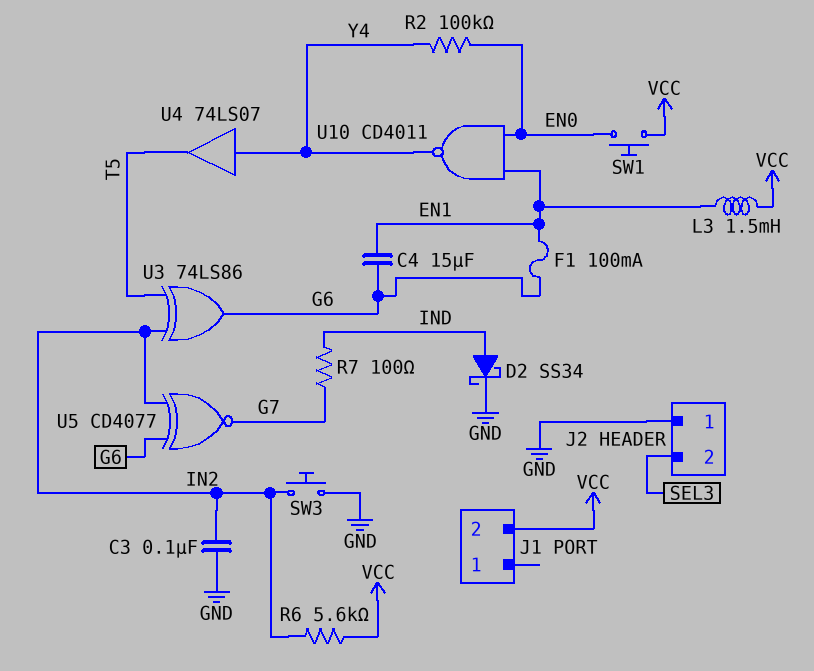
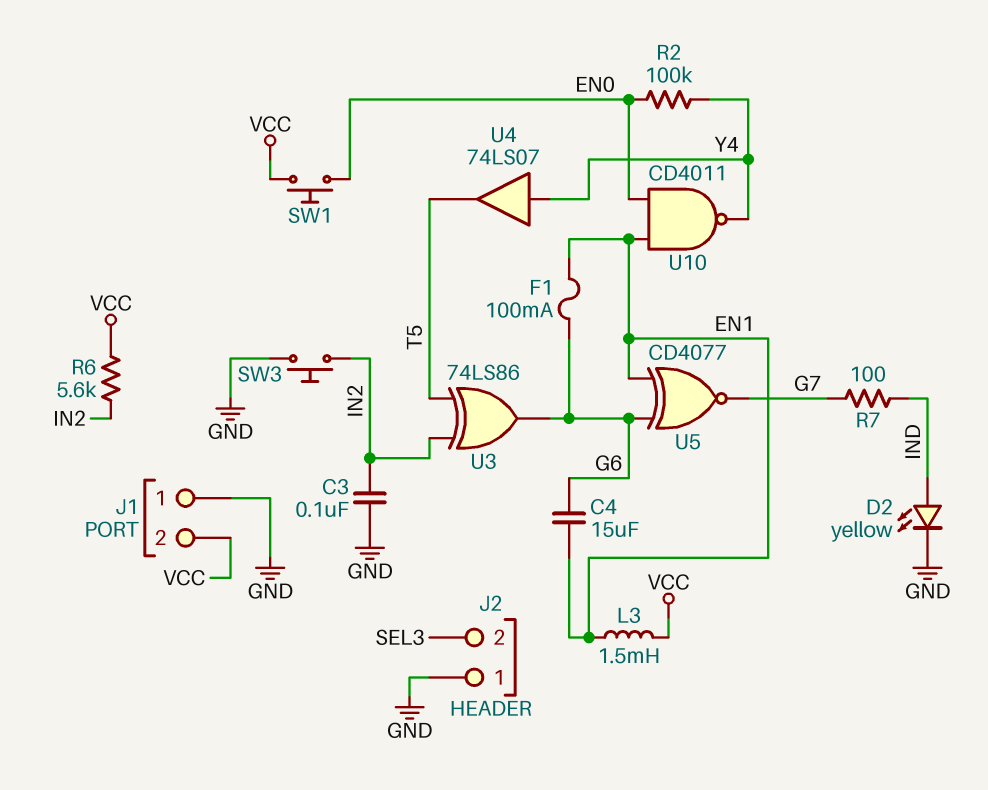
D2: schottky SS34 (A IND, K GND) -> LED yellow (A IND, K GND)
J1 pin 1: none -> GND
U5: XNOR CD4077 (in G6, in IN2, out G7) -> XNOR CD4077 (in EN1, in G6, out G7)

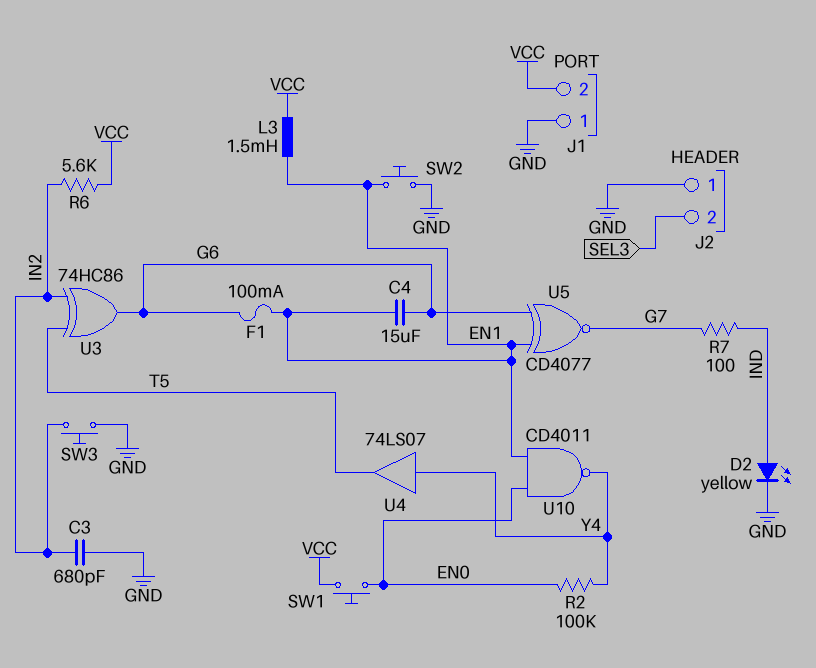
C3: 100nF (GND, IN2) -> 680pF (GND, IN2)
SW2: none -> button (EN1, GND)
U3: XOR 74LS86 (in IN2, in T5, out G6) -> XOR 74HC86 (in IN2, in T5, out G6)

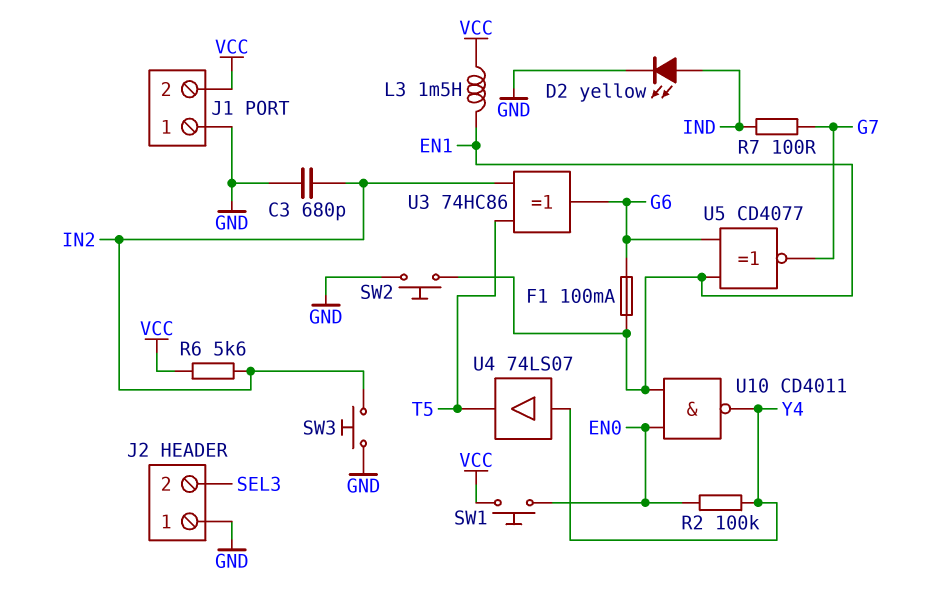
C4: 15uF (EN1, G6) -> none

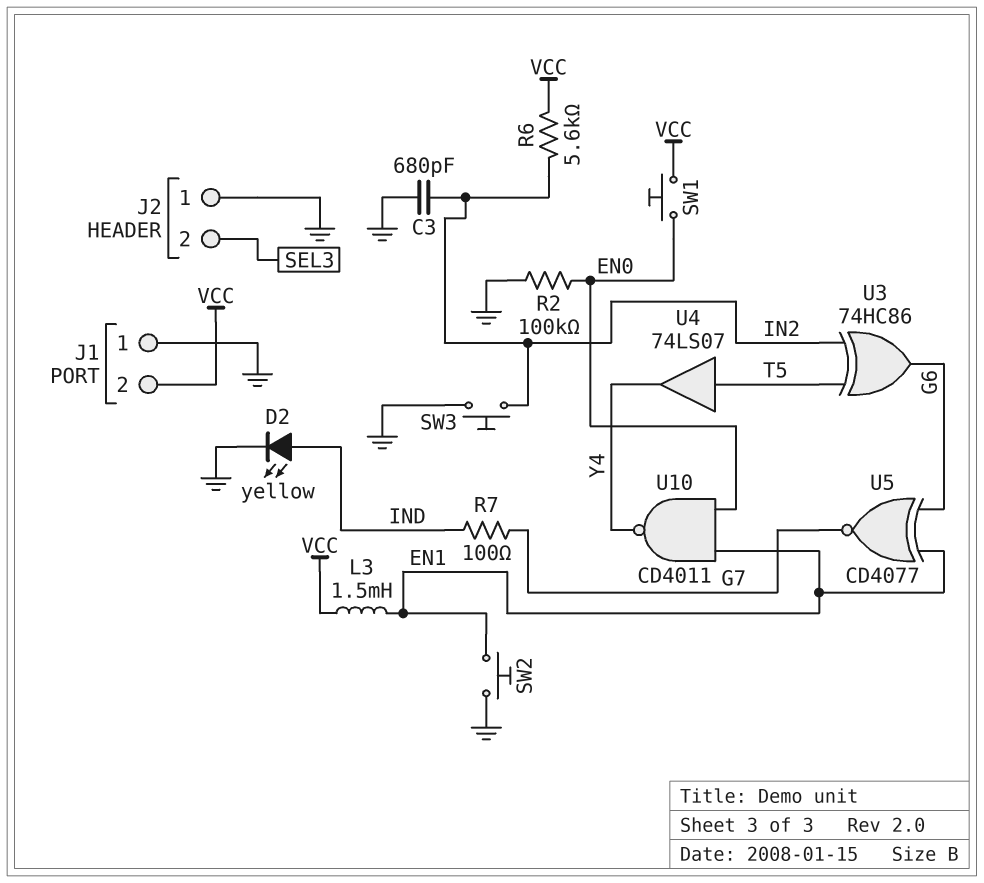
F1: 100mA (EN1, G6) -> none
R2: 100k (EN0, Y4) -> 100k (EN0, GND)
U4: buffer 74LS07 (in Y4, out T5) -> buffer 74LS07 (in T5, out Y4)

